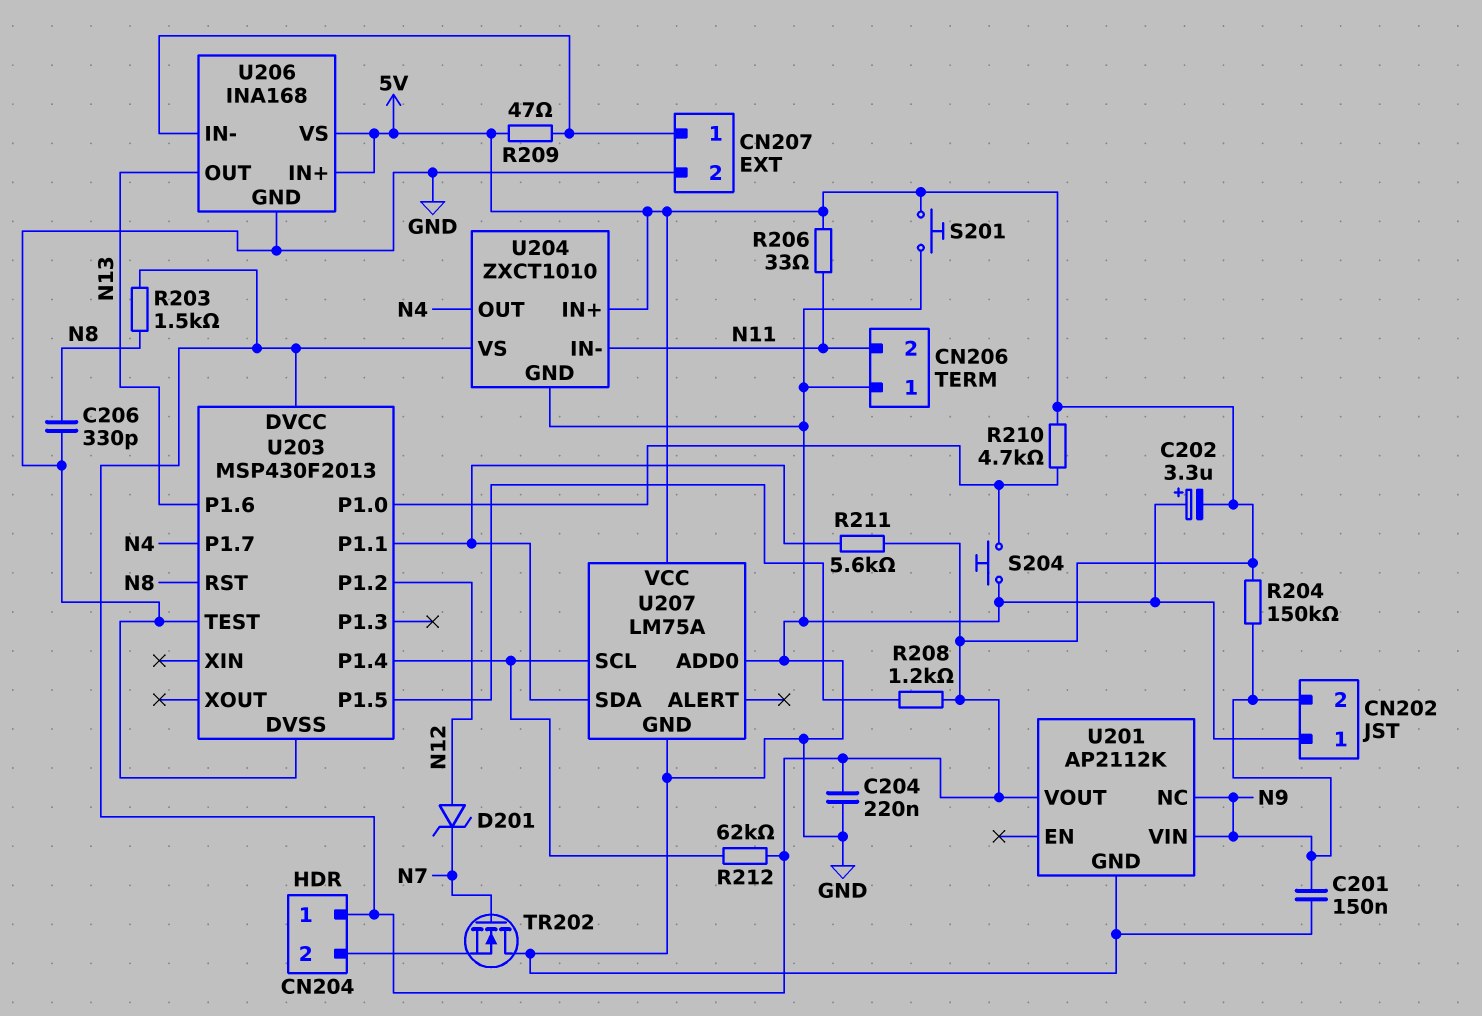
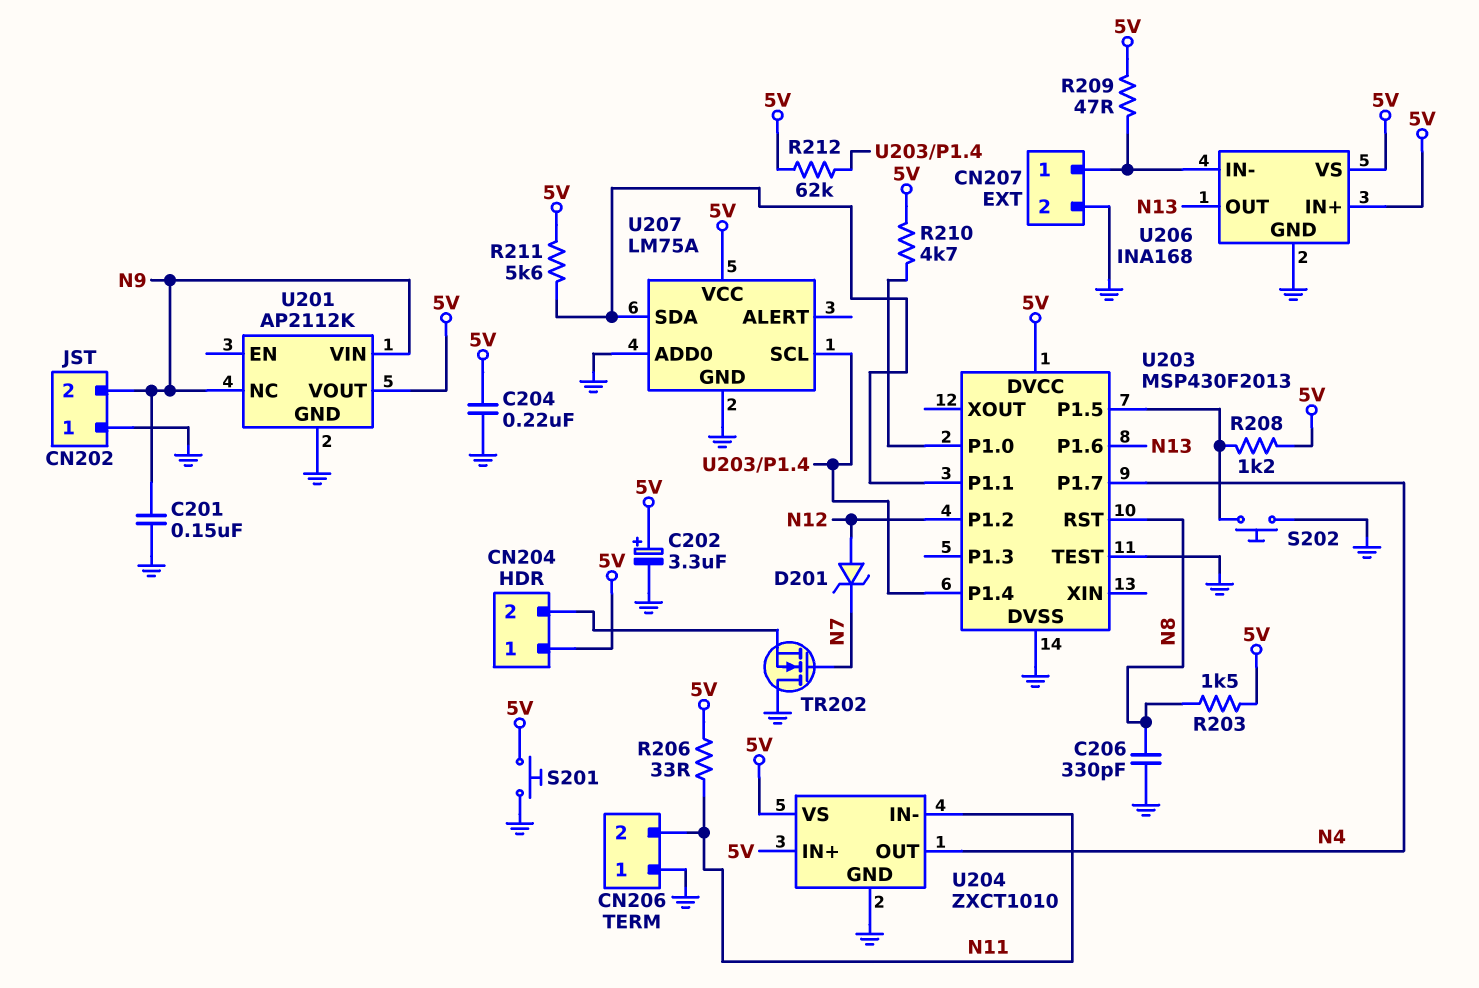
C202: 3.3uF (plus GND, minus 5V) -> 3.3uF (plus 5V, minus GND)
R204: 150k (5V, N9) -> none
S202: none -> button (GND, U203/P1.5)
S204: button (GND, U203/P1.0) -> none

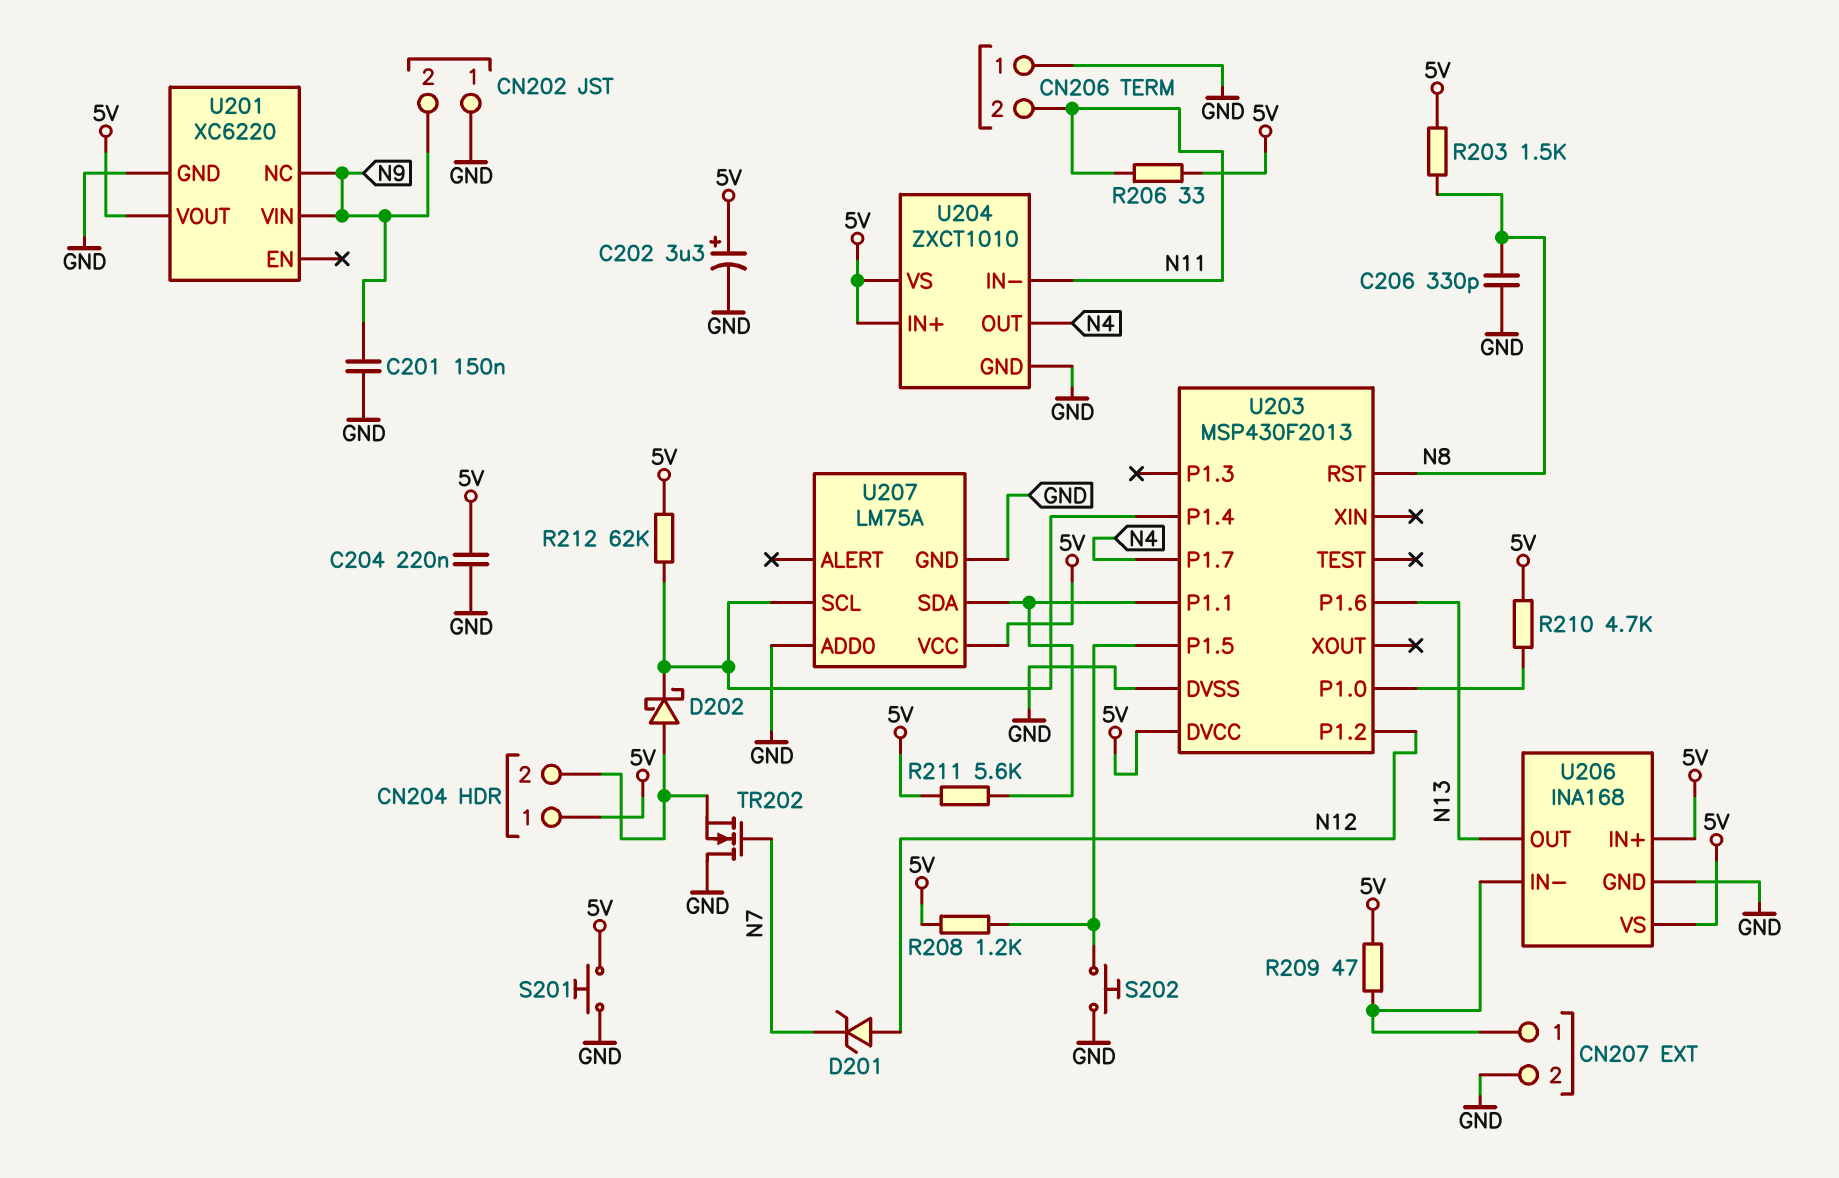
D202: none -> schottky (A CN204/2, K U203/P1.4)
U201: AP2112K -> XC6220
U203 pin TEST: GND -> none

